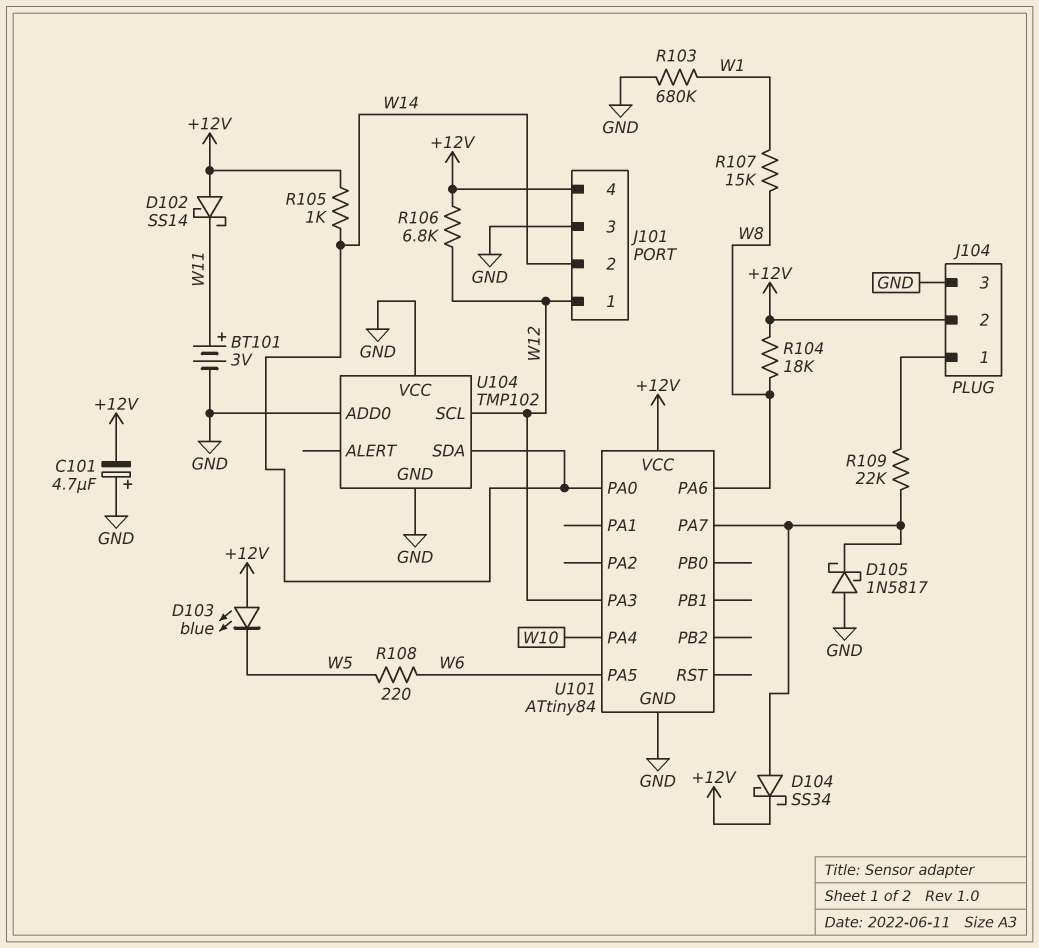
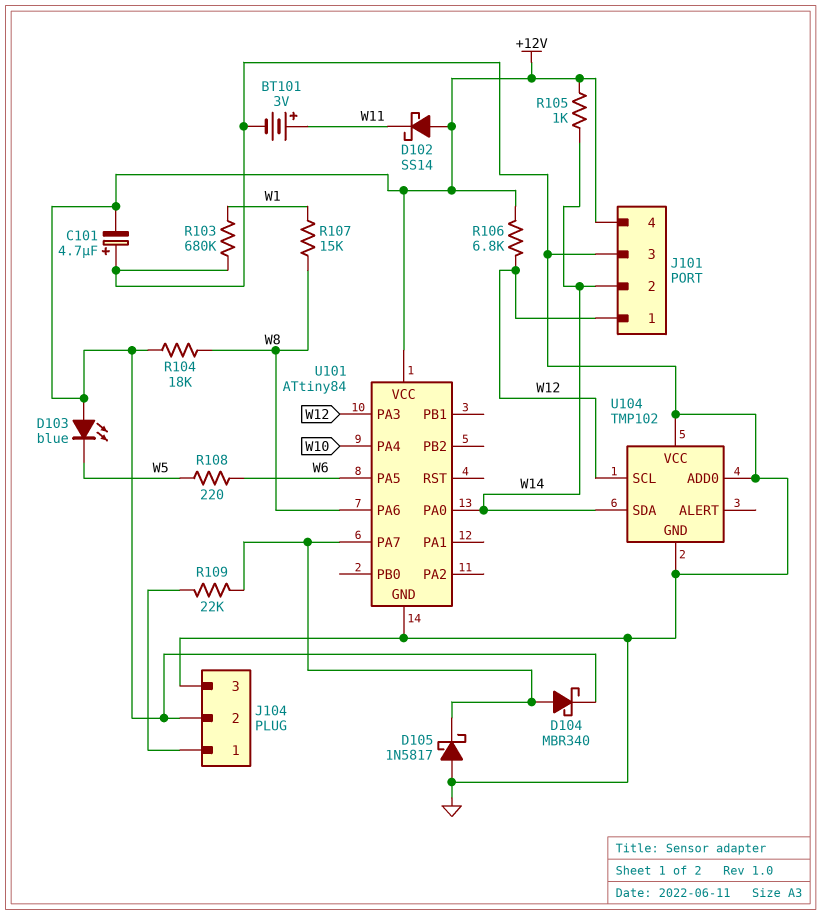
D104: schottky SS34 (A U101/PA7, K +12V) -> schottky MBR340 (A U101/PA7, K +12V)

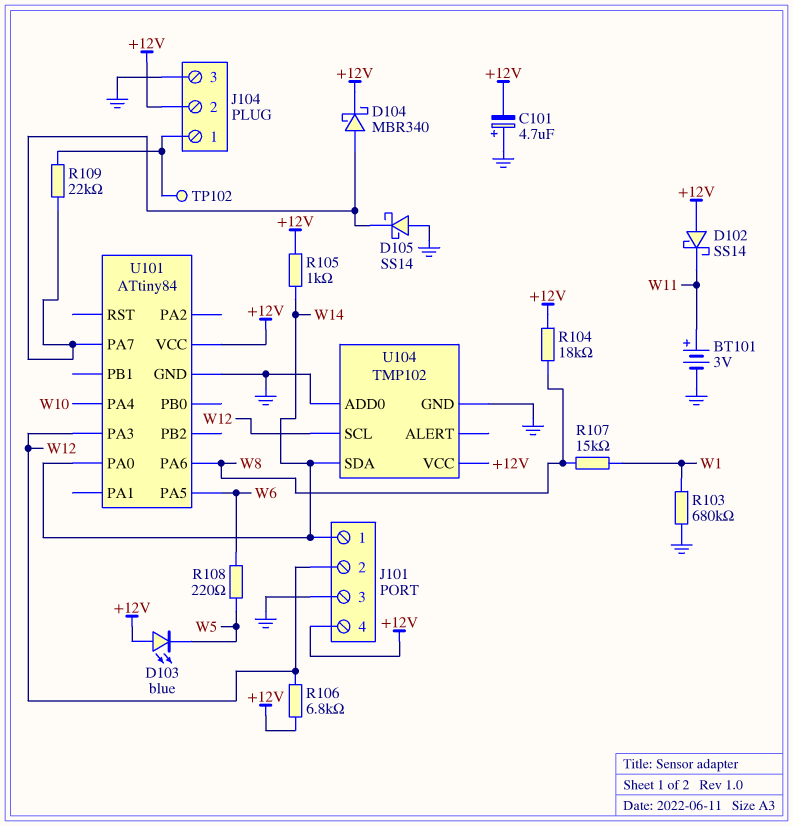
D105: schottky 1N5817 (A GND, K U101/PA7) -> schottky SS14 (A GND, K U101/PA7)
J101 pin 1: W12 -> W14
J101 pin 2: W14 -> W12
TP102: none -> test point (J104/1)
U104 pin VCC: GND -> +12V

